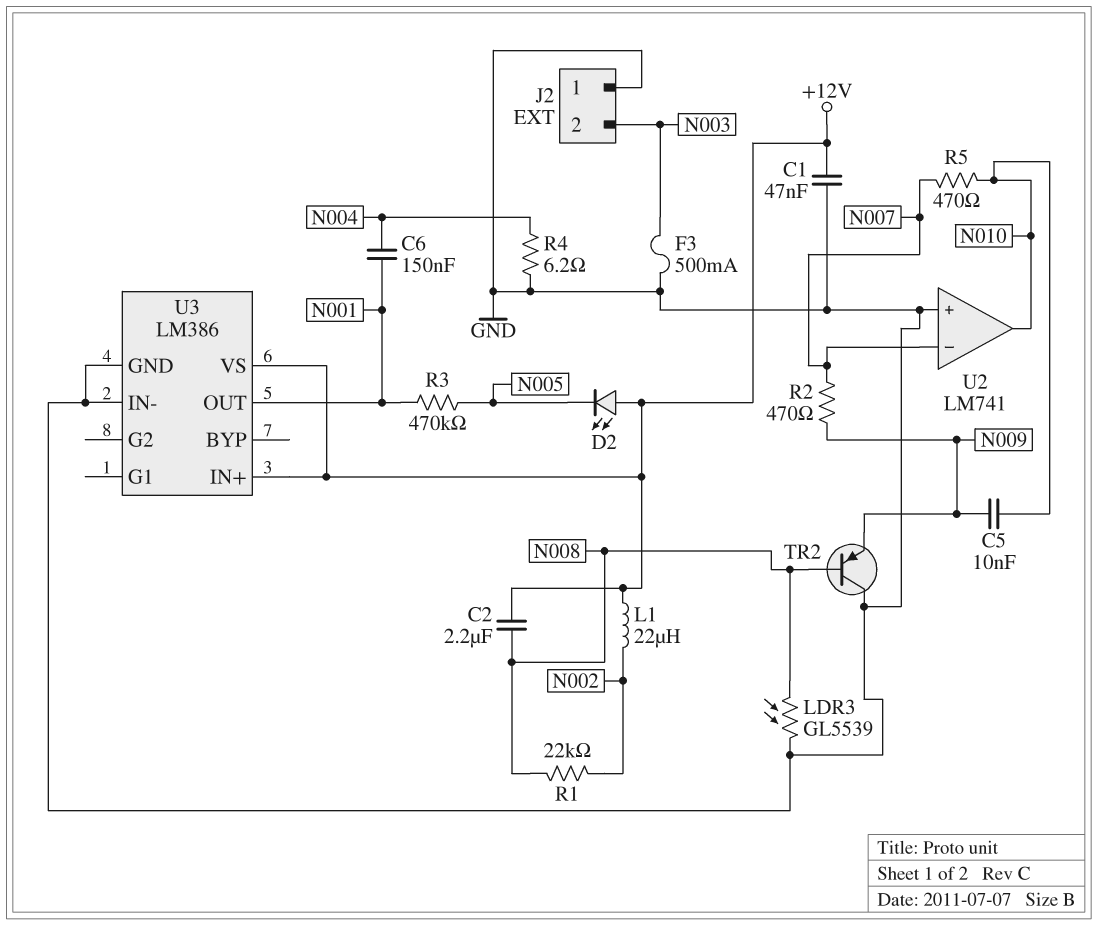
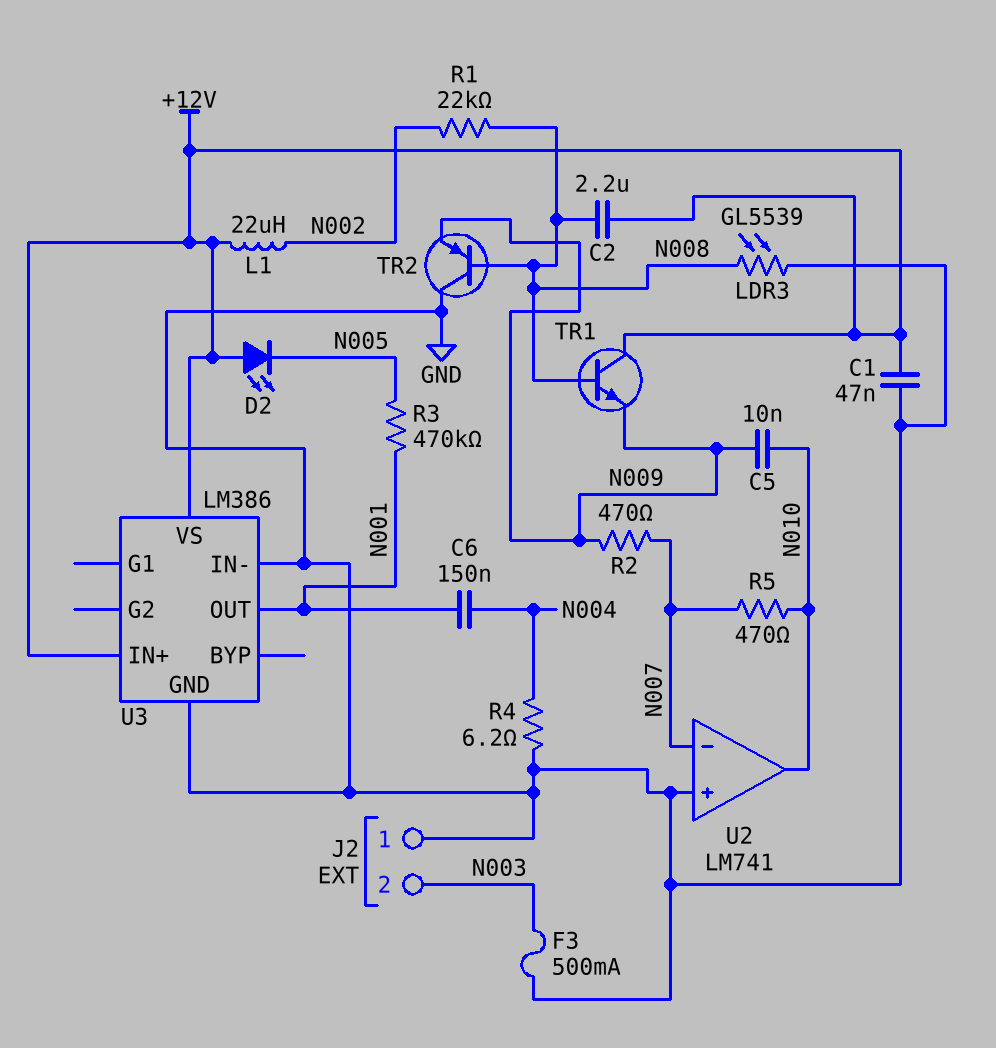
TR1: none -> NPN (B N008, C +12V, E N009)

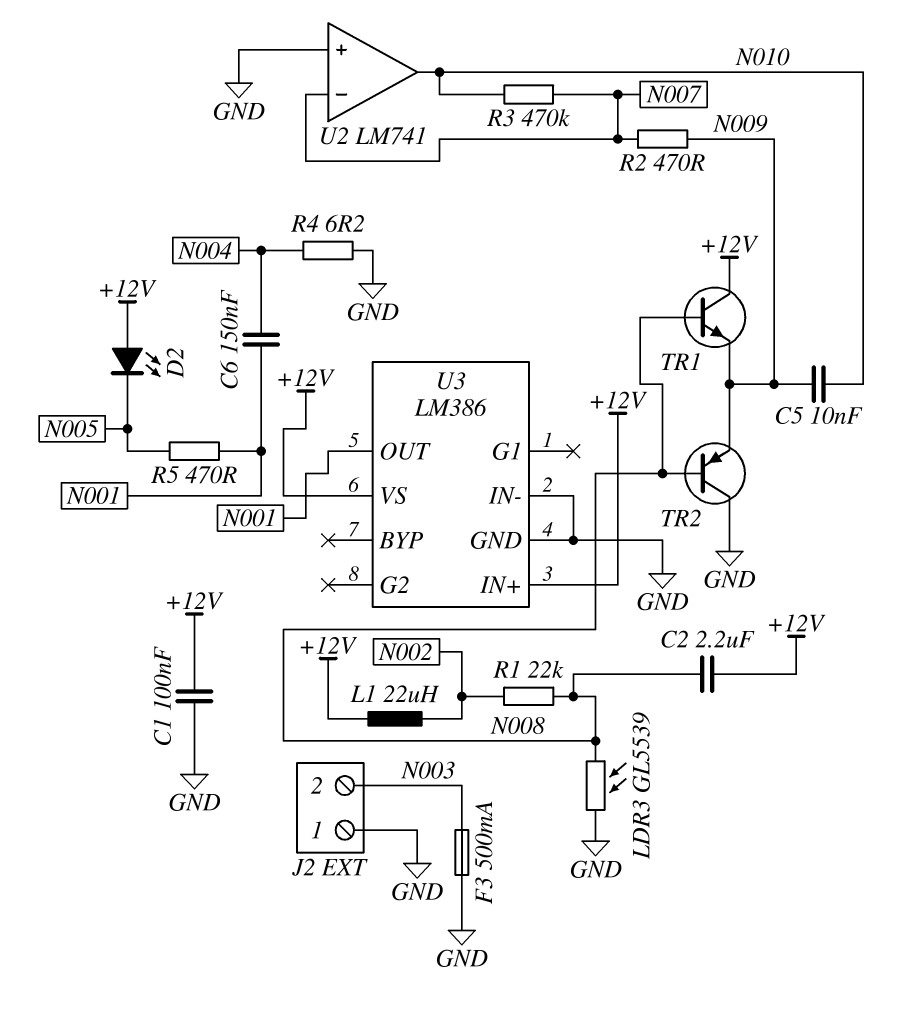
C1: 47nF (+12V, GND) -> 100nF (+12V, GND)
R3: 470k (N001, N005) -> 470k (N007, N010)
R5: 470 (N007, N010) -> 470 (N001, N005)

